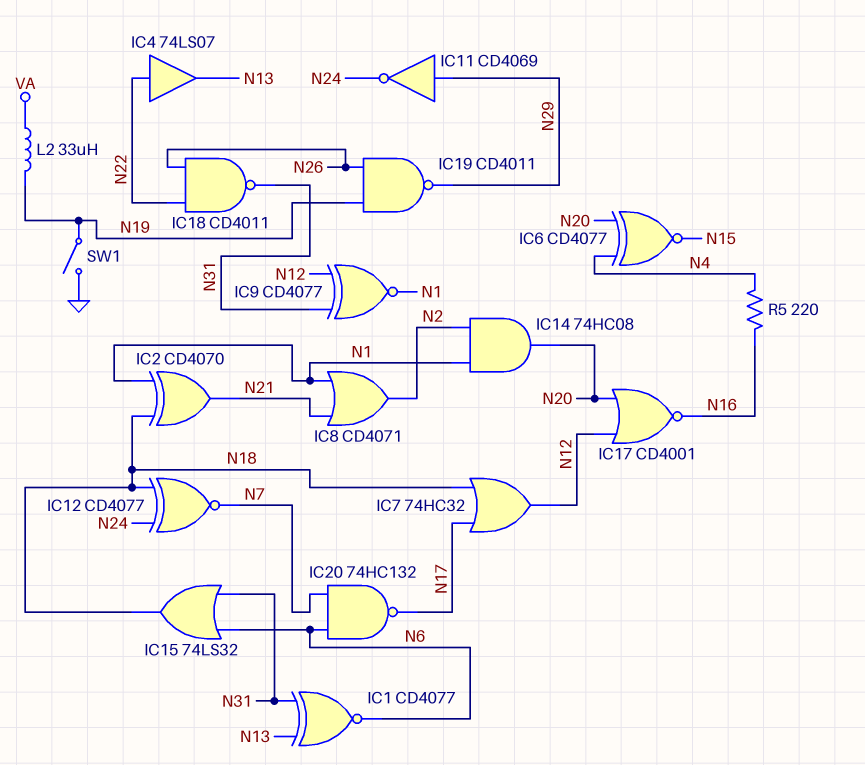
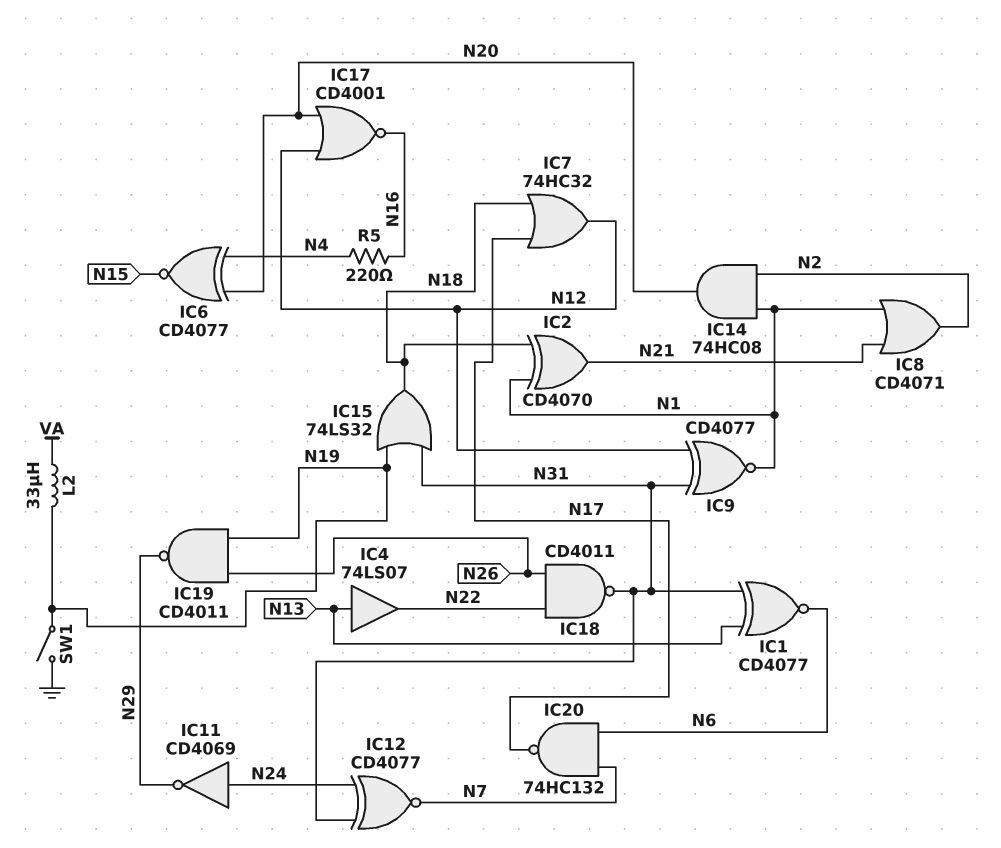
IC4: buffer 74LS07 (in N22, out N13) -> buffer 74LS07 (in N13, out N22)
IC11: NOT CD4069 (in N29, out N24) -> NOT CD4069 (in N24, out N29)
IC12: XNOR CD4077 (in N18, in N24, out N7) -> XNOR CD4077 (in N24, in N31, out N7)
IC15: OR 74LS32 (in N6, in N31, out N18) -> OR 74LS32 (in N19, in N31, out N18)

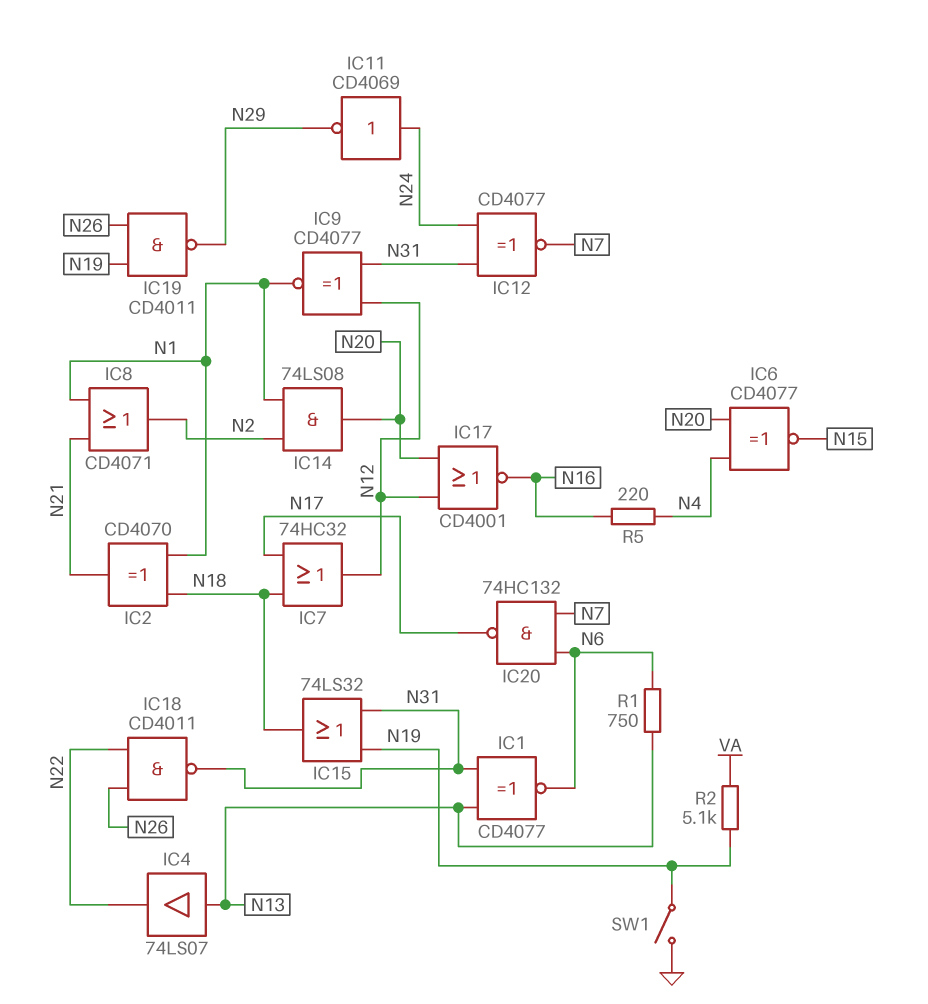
IC14: AND 74HC08 (in N1, in N2, out N20) -> AND 74LS08 (in N1, in N2, out N20)
L2: 33uH (N19, VA) -> none
R1: none -> 750 (N6, N13)
R2: none -> 5.1k (N19, VA)

